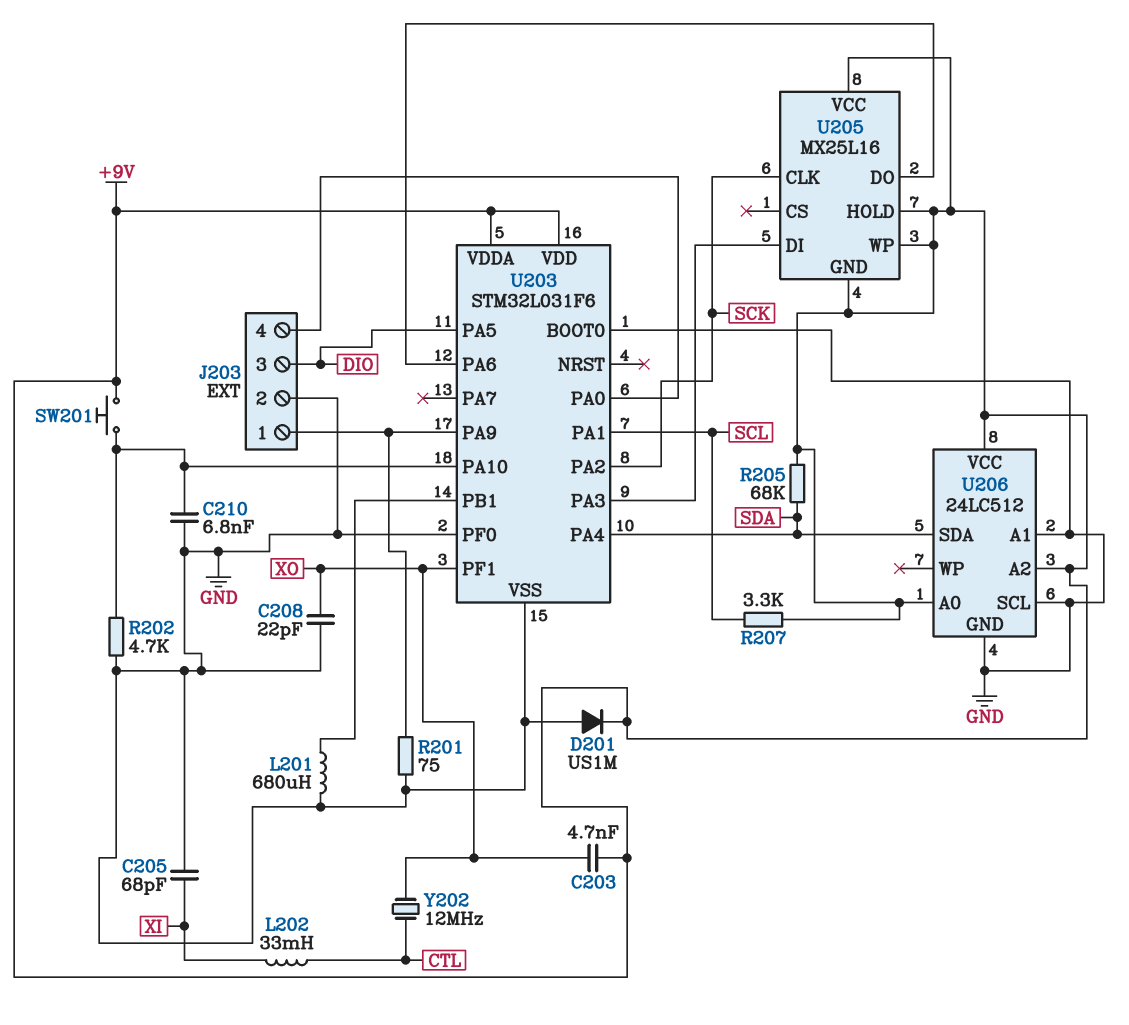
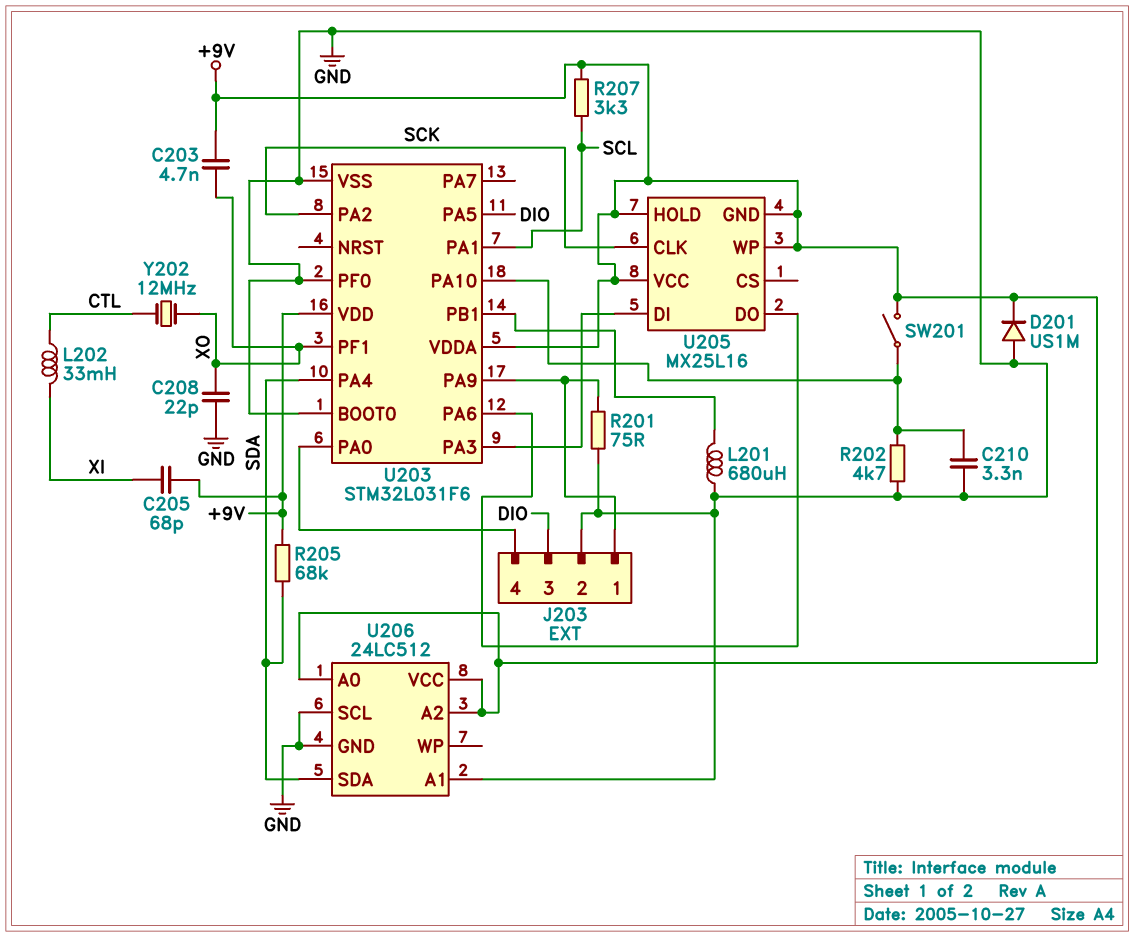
C205: 68pF (GND, XI) -> 68pF (+9V, XI)
C210: 6.8nF (GND, U203/PA10) -> 3.3nF (GND, U203/PA10)
SW201: button (+9V, U203/PA10) -> switch (+9V, U203/PA10)

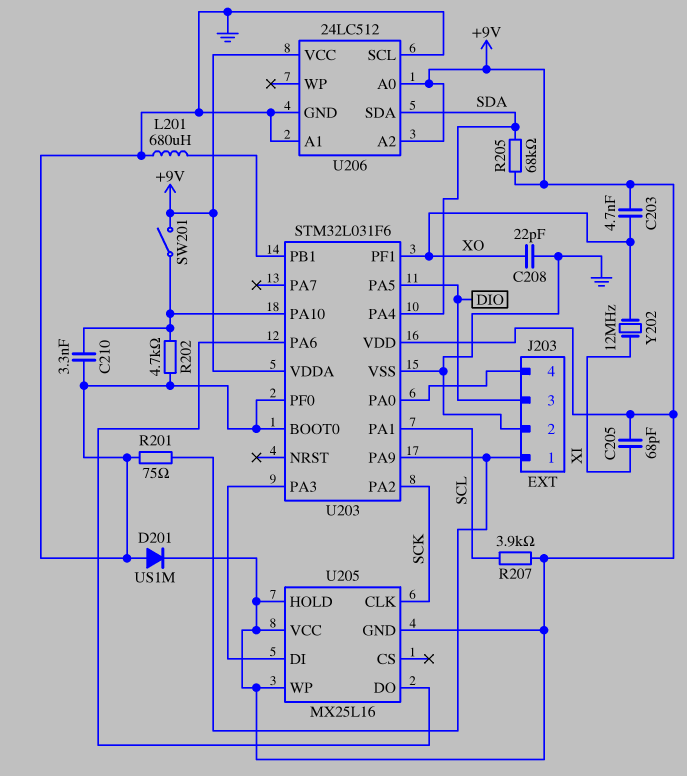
L202: 33mH (CTL, XI) -> none
R207: 3.3k (+9V, SCL) -> 3.9k (+9V, SCL)
Y202: 12MHz (CTL, XO) -> 12MHz (XI, XO)

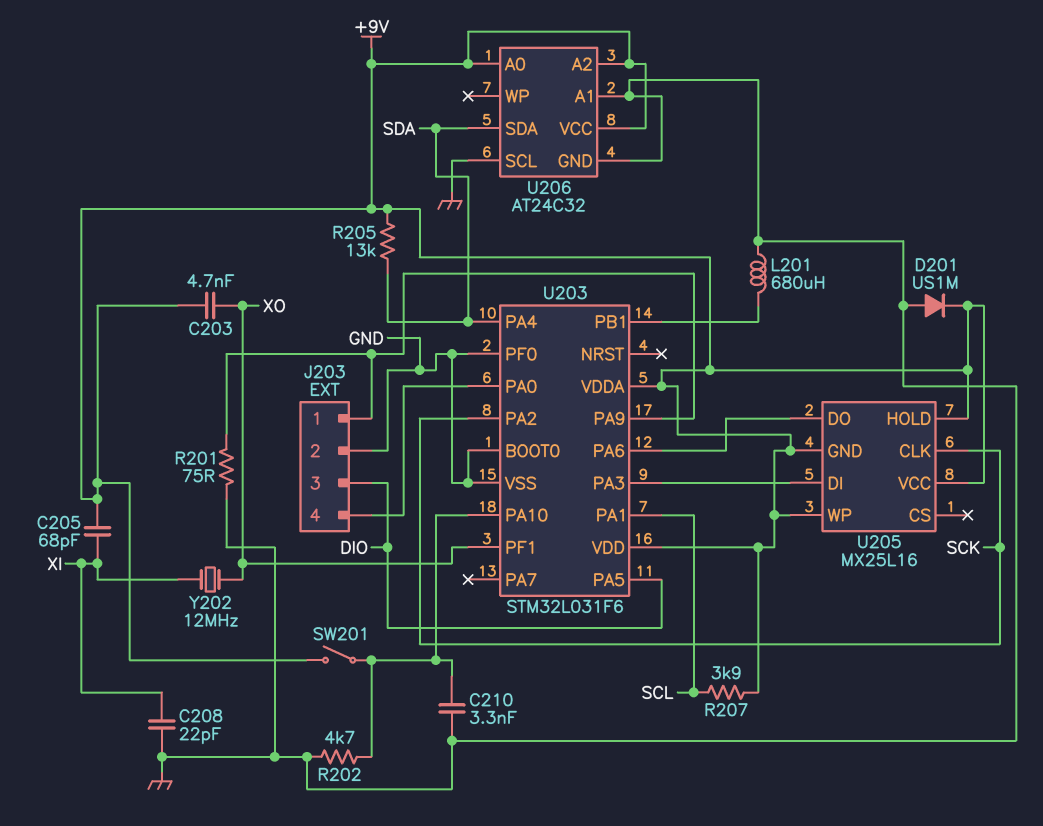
C208: 22pF (GND, XO) -> 22pF (GND, XI)
R205: 68k (+9V, SDA) -> 13k (+9V, SDA)
U206: 24LC512 -> AT24C32

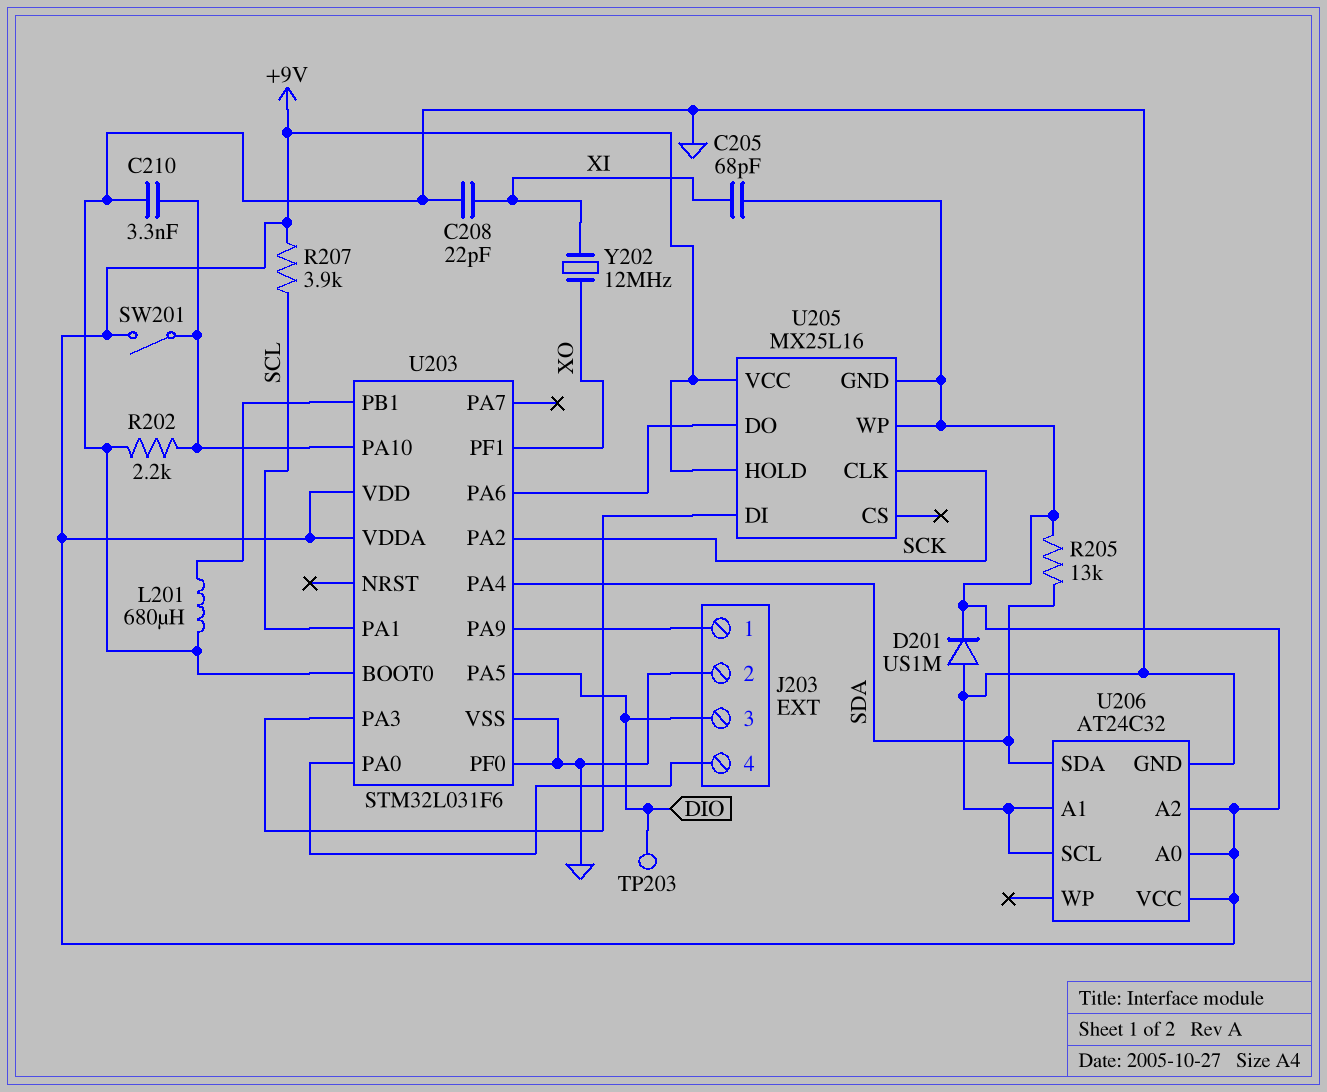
C203: 4.7nF (+9V, XO) -> none
R201: 75 (GND, J203/1) -> none
R202: 4.7k (GND, U203/PA10) -> 2.2k (GND, U203/PA10)
TP203: none -> test point (DIO)

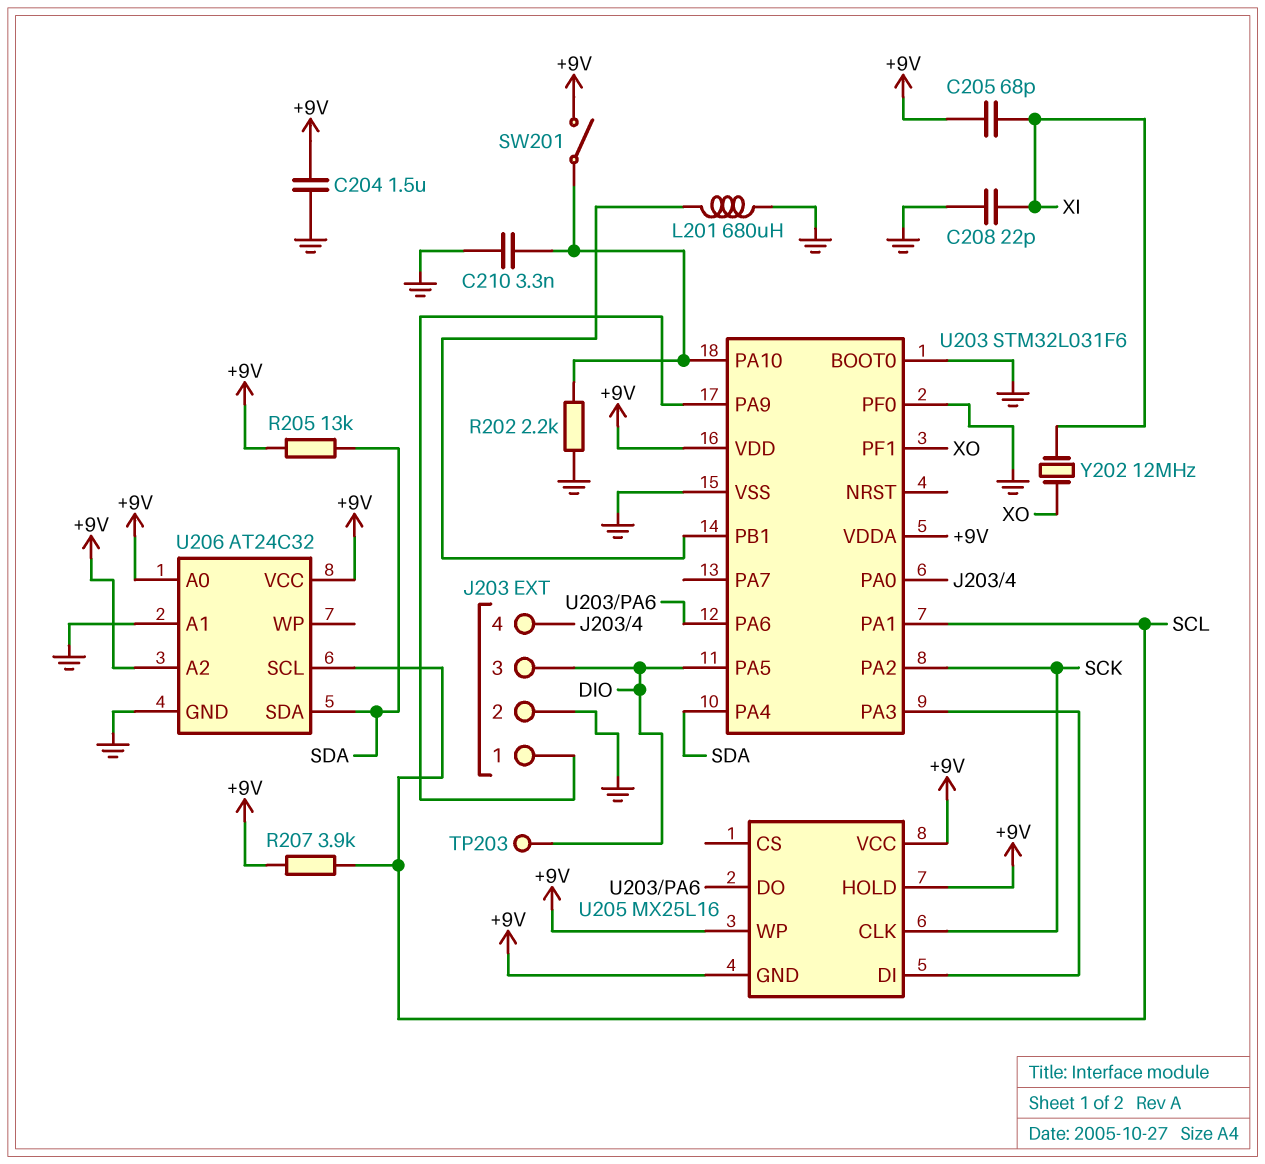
C204: none -> 1.5uF (+9V, GND)
D201: diode US1M (A GND, K +9V) -> none
U206 pin SCL: GND -> SCL

